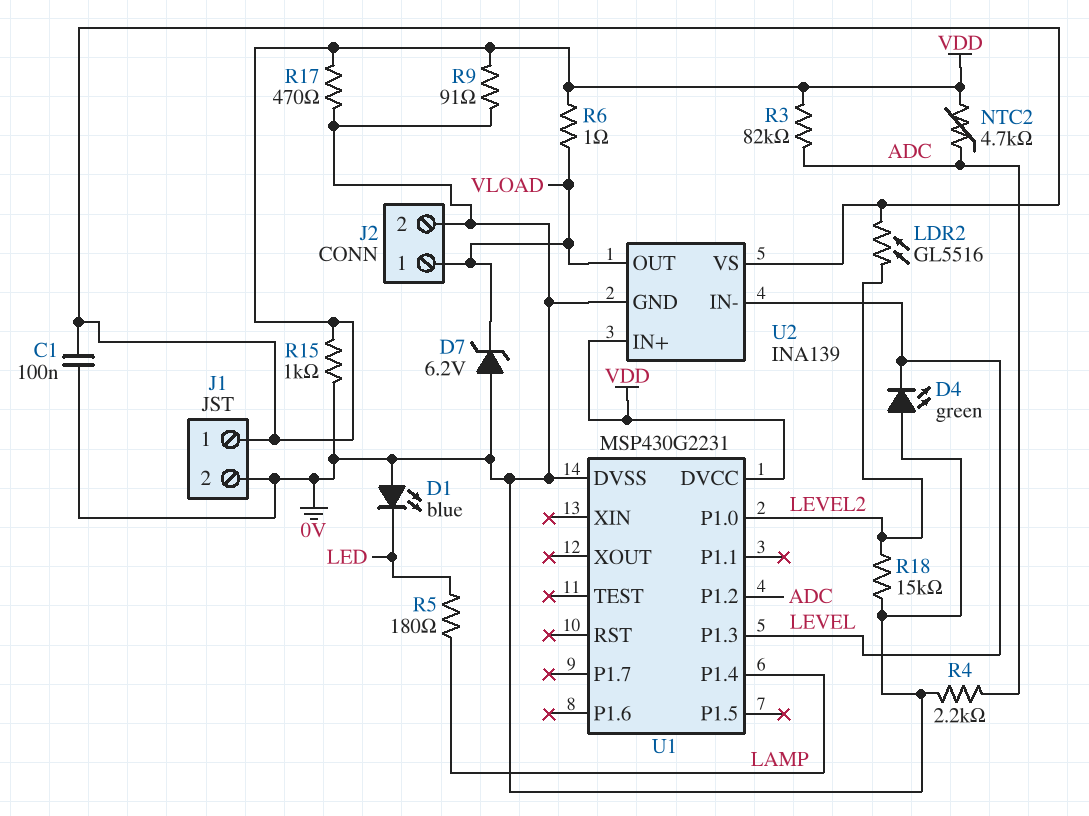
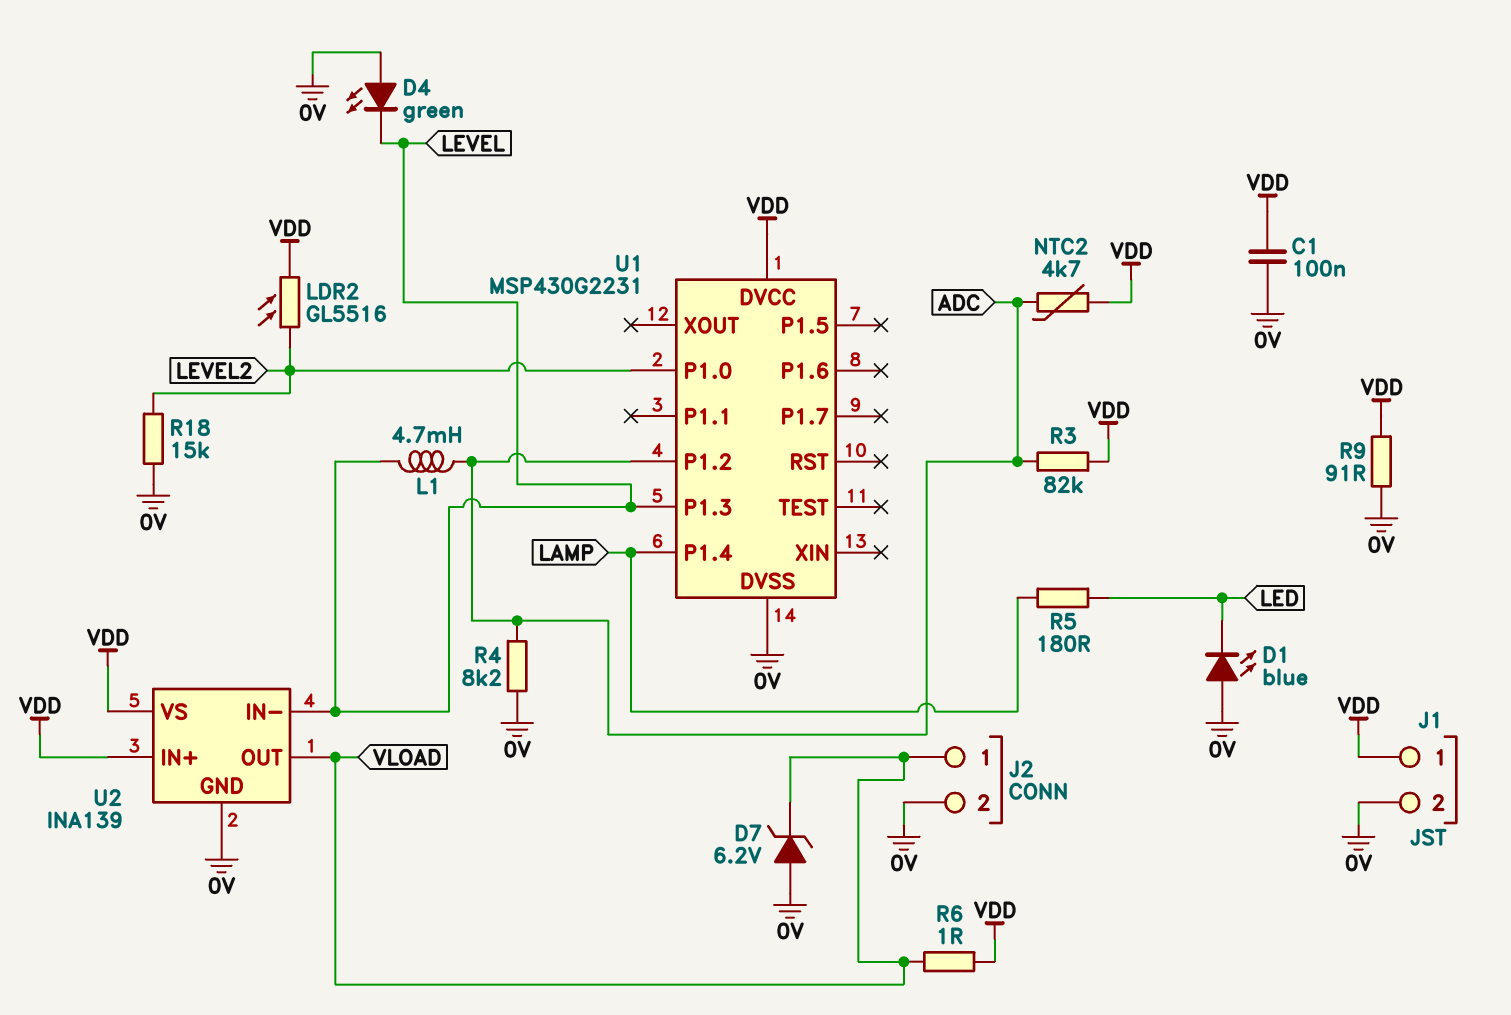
L1: none -> 4.7mH (ADC, LEVEL)
R4: 2.2k (0V, ADC) -> 8.2k (0V, ADC)
R15: 1k (0V, VDD) -> none
R17: 470 (0V, VDD) -> none

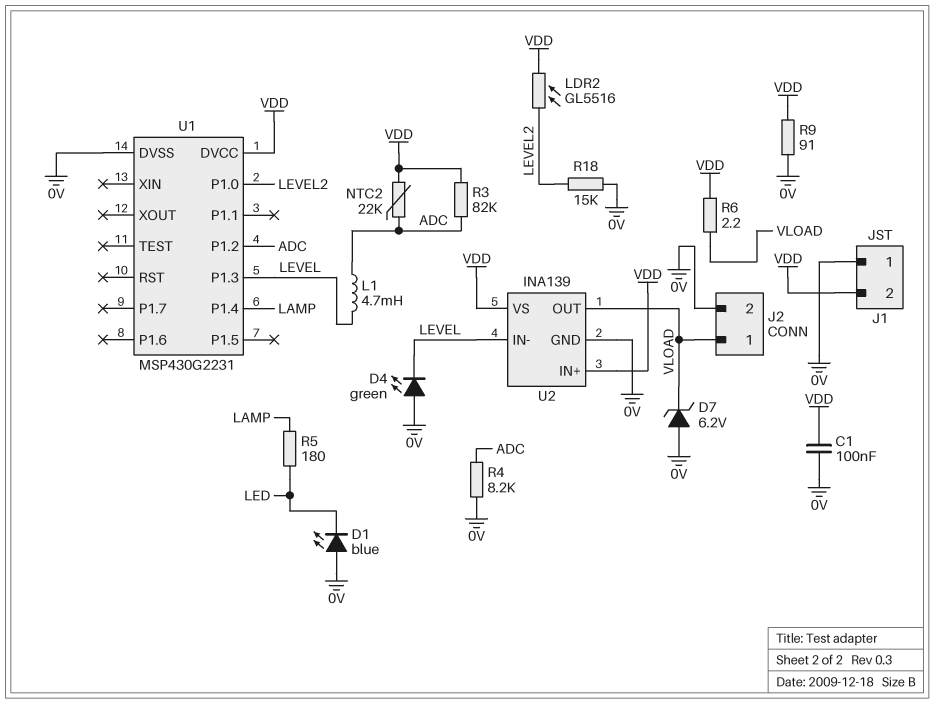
J1 pin 1: VDD -> 0V
J1 pin 2: 0V -> VDD
NTC2: 4.7k (ADC, VDD) -> 22k (ADC, VDD)
R6: 1 (VDD, VLOAD) -> 2.2 (VDD, VLOAD)

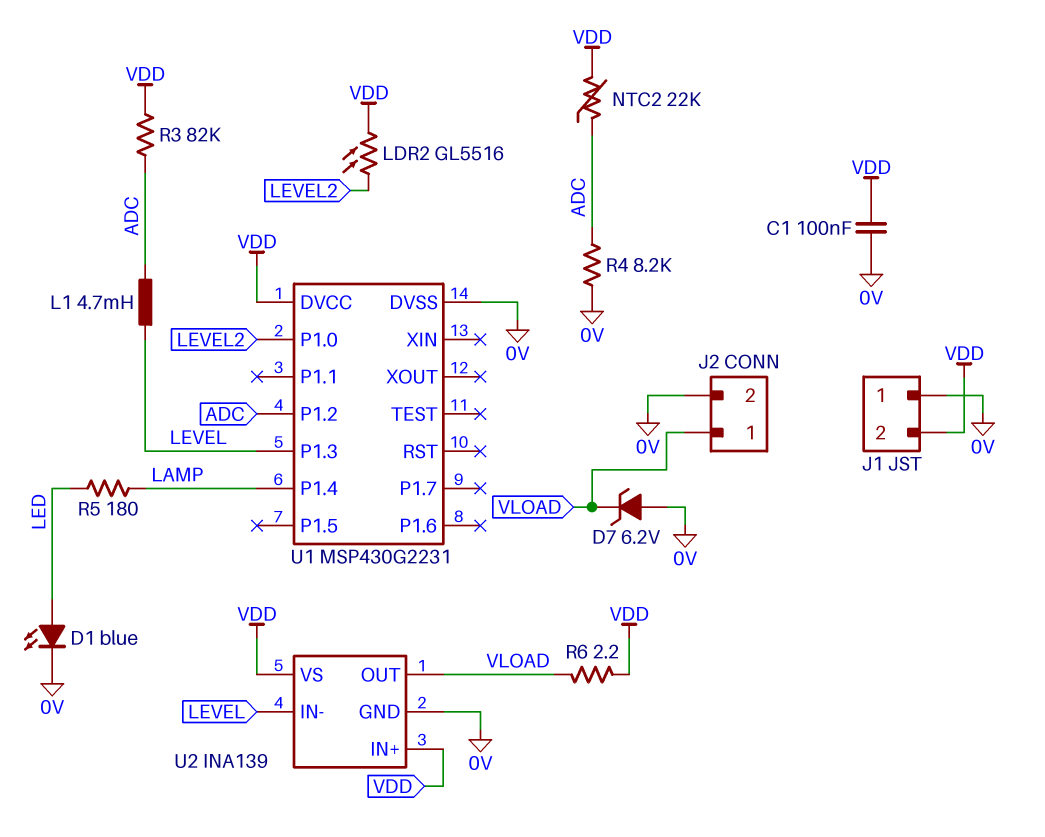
D1: LED blue (A 0V, K LED) -> LED blue (A LED, K 0V)
D4: LED green (A 0V, K LEVEL) -> none
R9: 91 (0V, VDD) -> none
R18: 15k (0V, LEVEL2) -> none

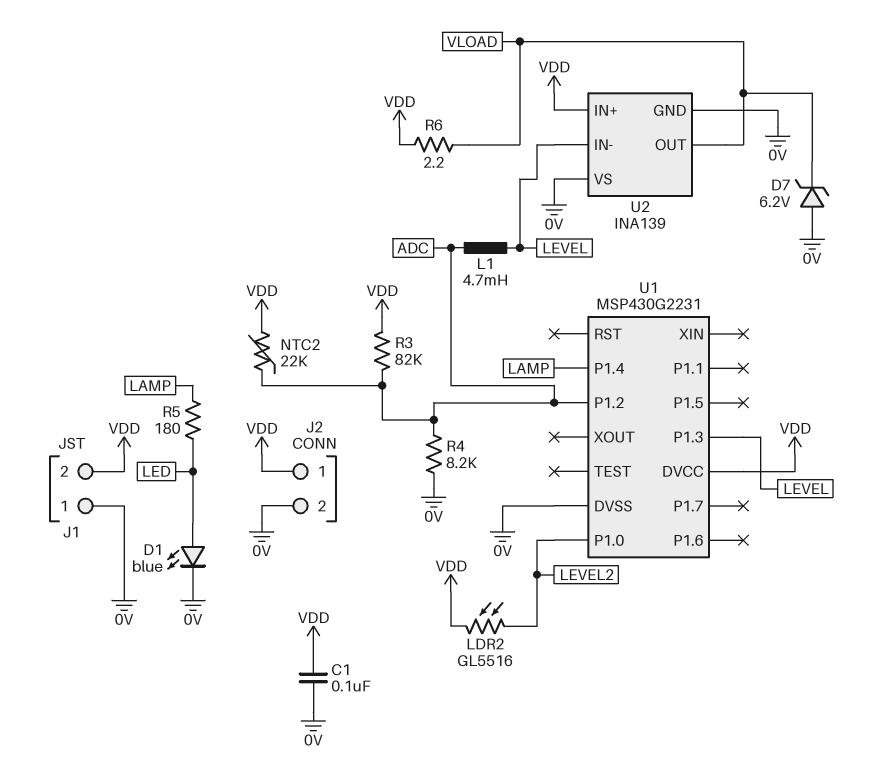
J2 pin 1: VLOAD -> VDD
U2 pin VS: VDD -> 0V

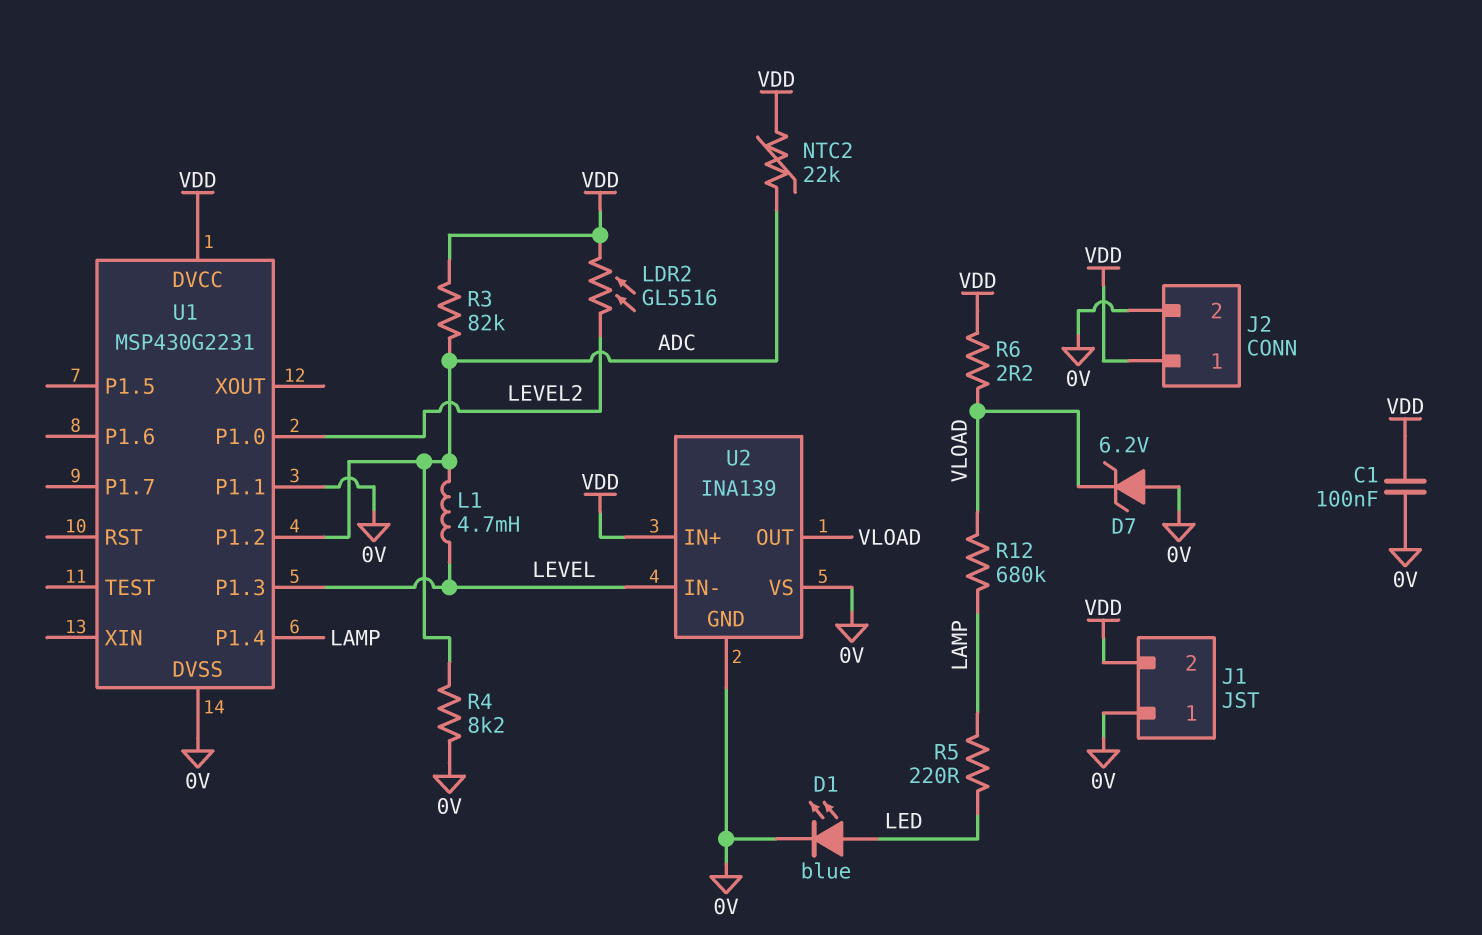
R5: 180 (LAMP, LED) -> 220 (LAMP, LED)
R12: none -> 680k (LAMP, VLOAD)
U1 pin P1.1: none -> 0V

